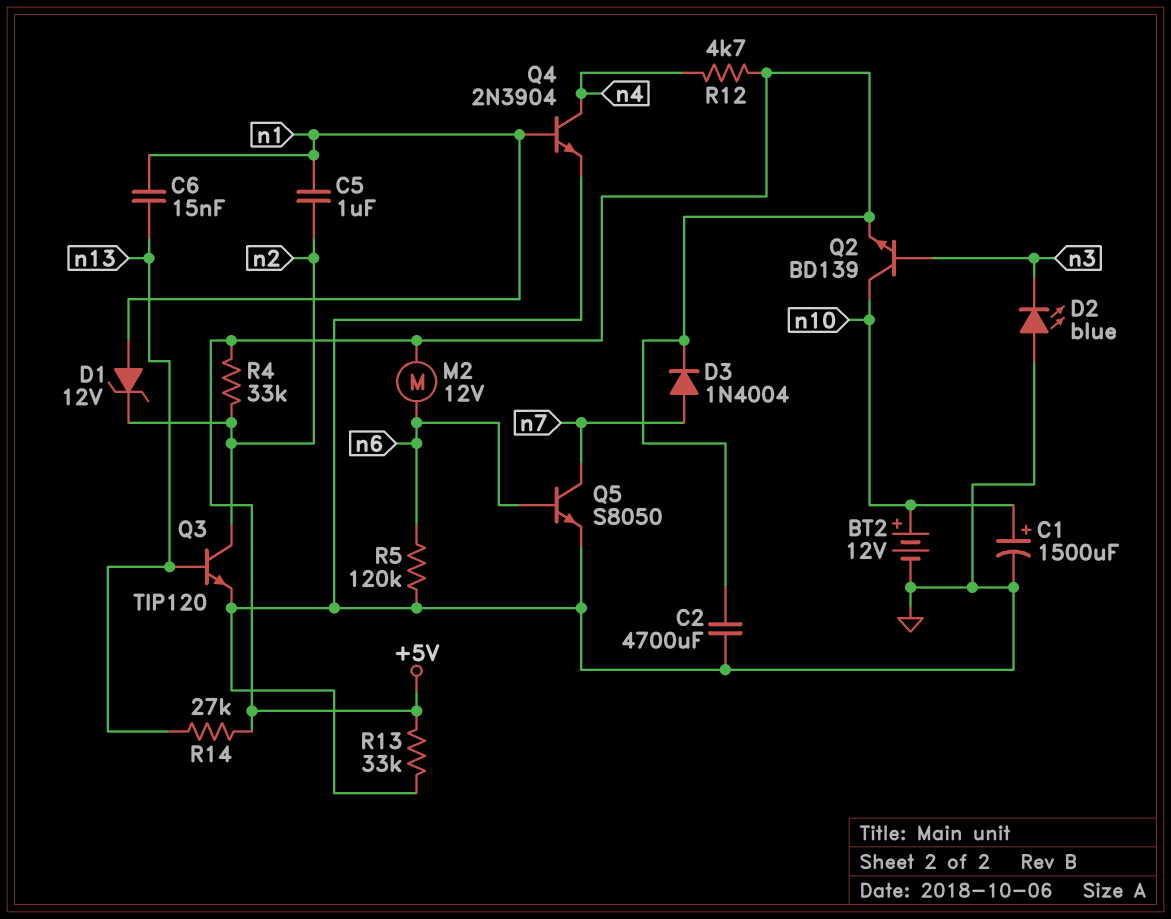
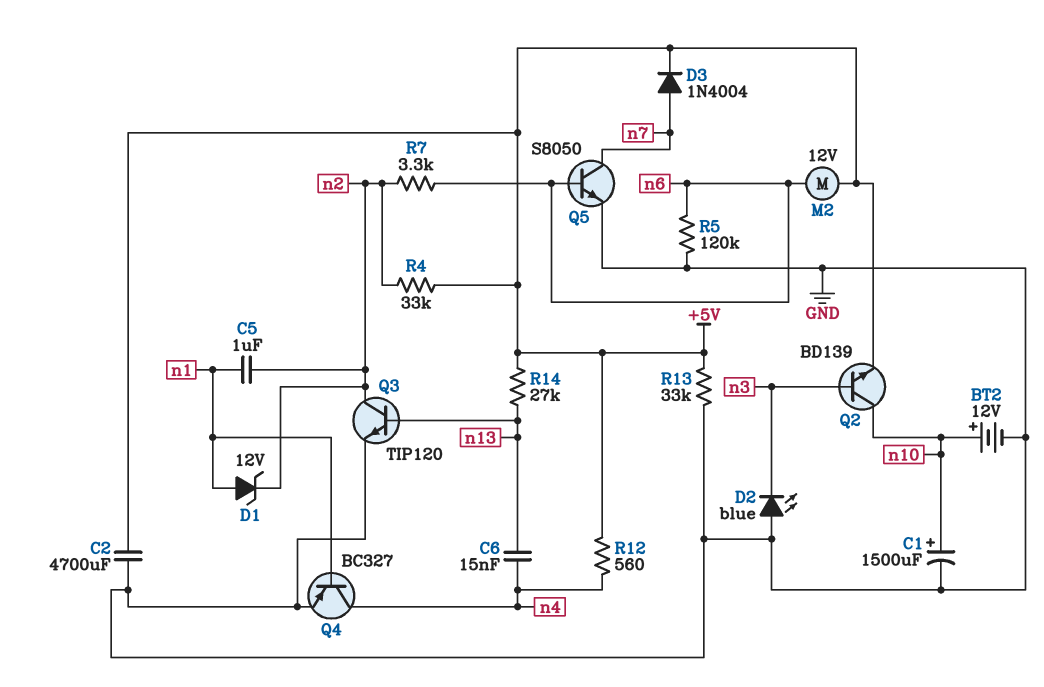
C6: 15nF (n1, n13) -> 15nF (n4, n13)
Q4: NPN 2N3904 (B n1, C n4, E GND) -> PNP BC327 (B n1, C n4, E GND)
R7: none -> 3.3k (n2, n6)
R12: 4.7k (+5V, n4) -> 560 (+5V, n4)

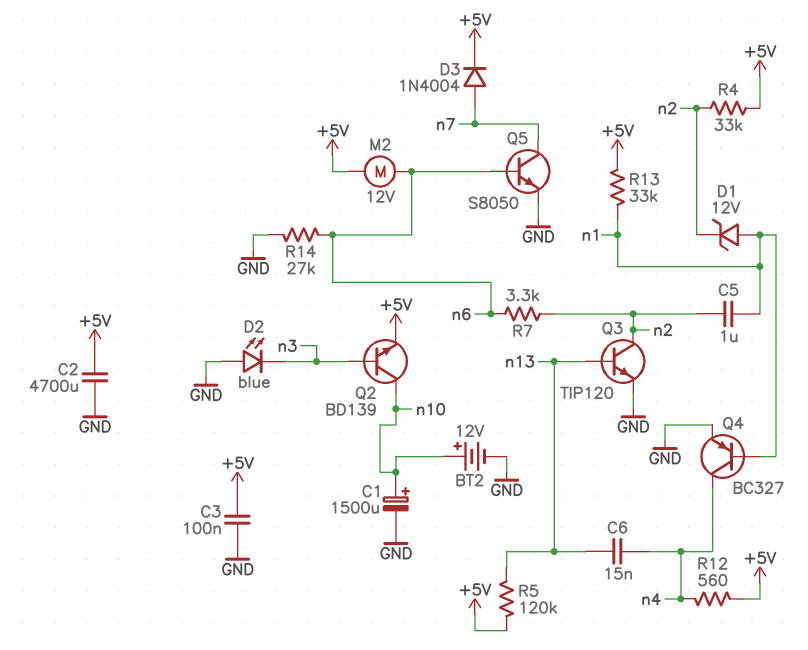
C3: none -> 100nF (+5V, GND)
R5: 120k (GND, n6) -> 120k (+5V, n13)
R13: 33k (+5V, GND) -> 33k (+5V, n1)
R14: 27k (+5V, n13) -> 27k (GND, n6)

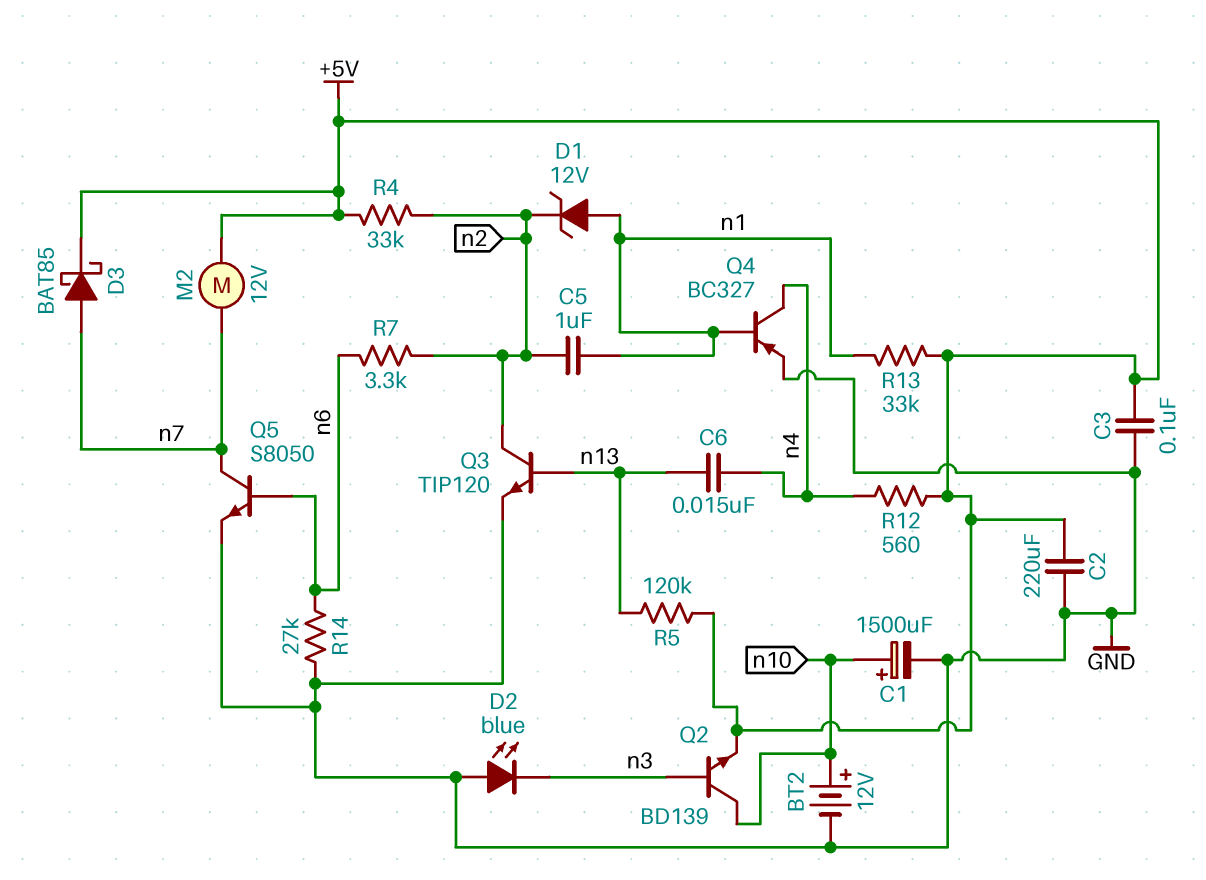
C2: 4700uF (+5V, GND) -> 220uF (+5V, GND)
D3: diode 1N4004 (A n7, K +5V) -> schottky BAT85 (A n7, K +5V)
M2: motor 12V (+5V, n6) -> motor 12V (+5V, n7)

